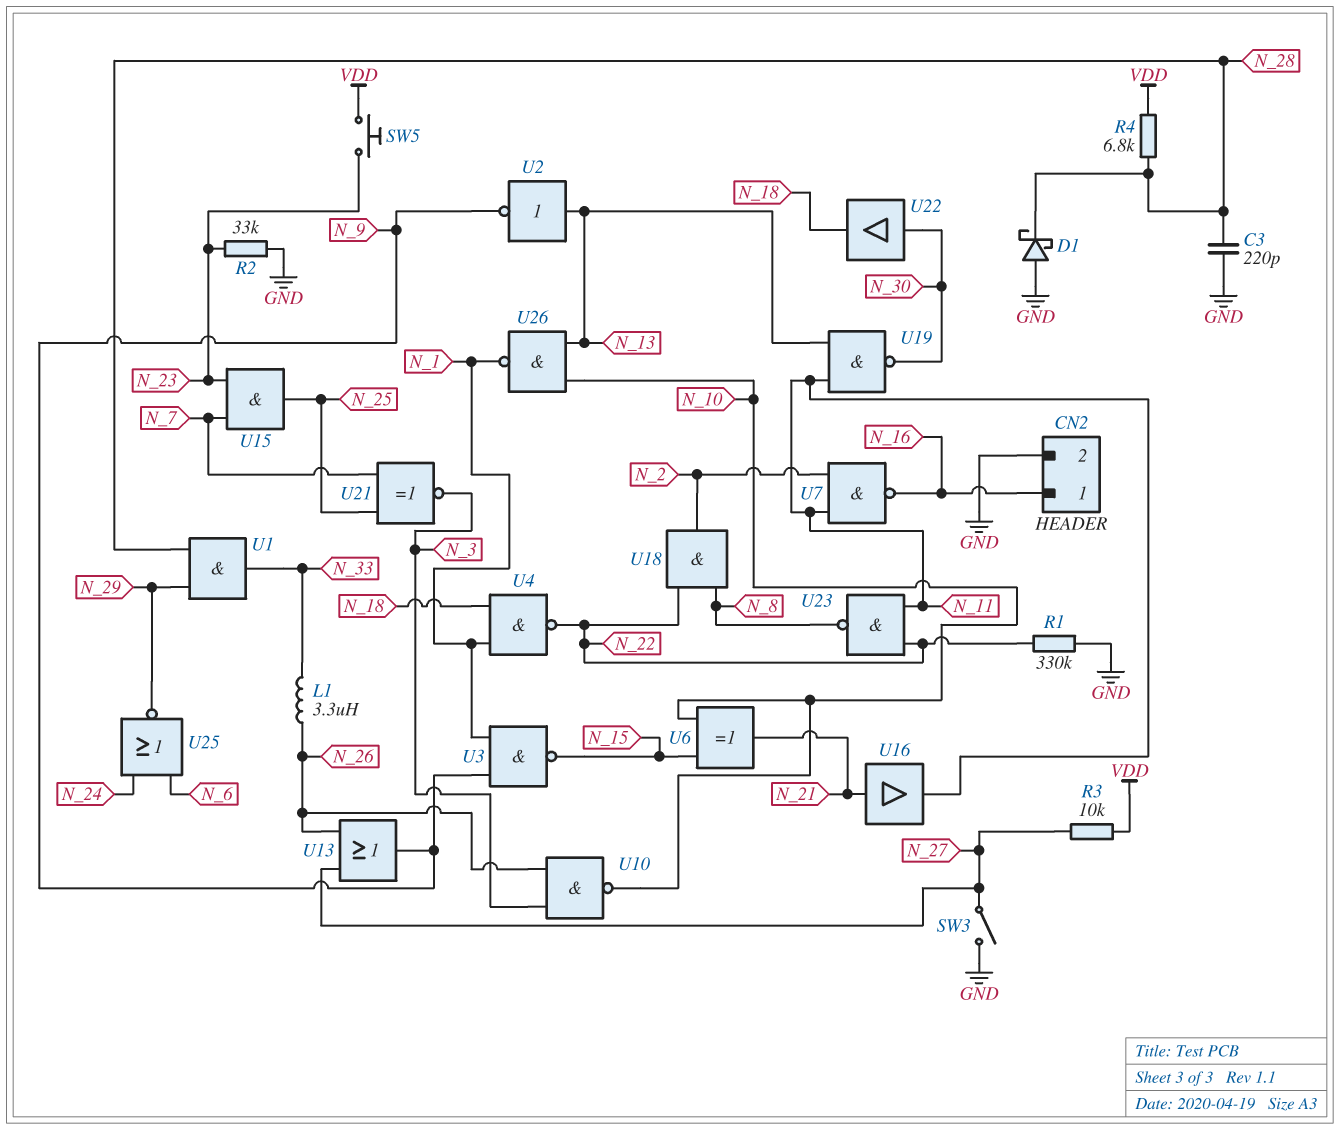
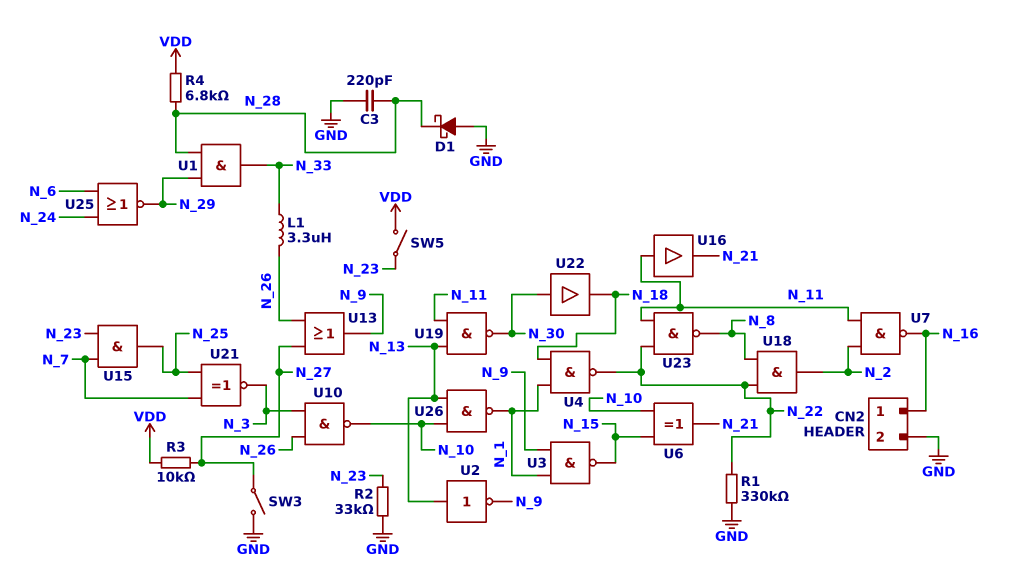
SW5: button (N_23, VDD) -> switch (N_23, VDD)
U16: buffer (in N_21, out N_11) -> buffer (in N_11, out N_21)

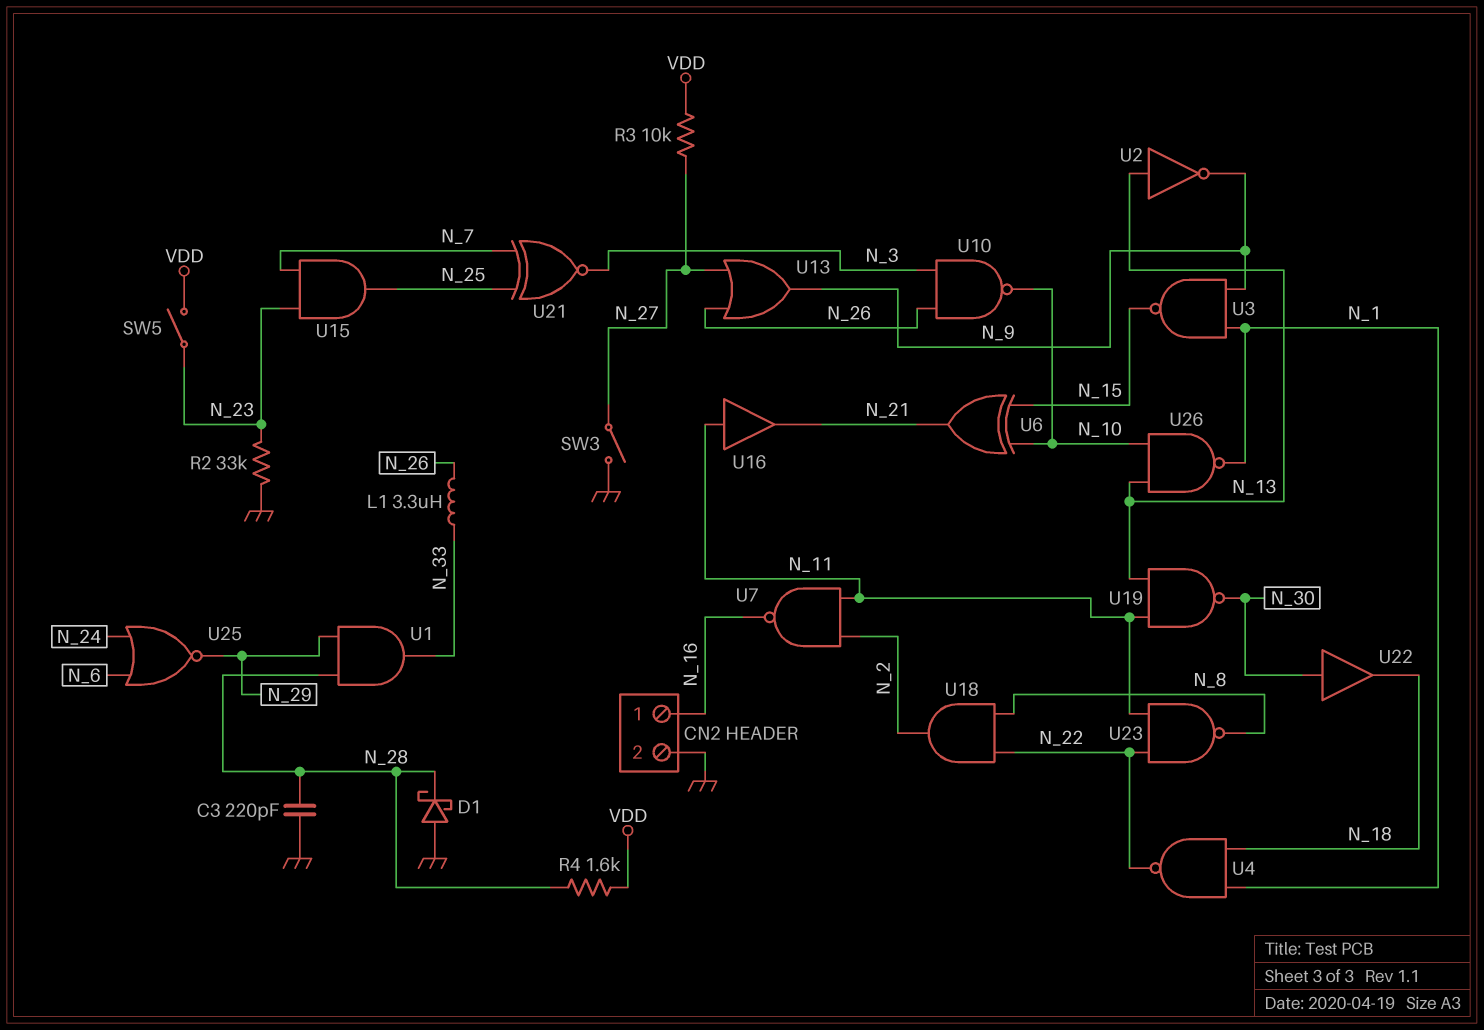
R1: 330k (GND, N_22) -> none
R4: 6.8k (N_28, VDD) -> 1.6k (N_28, VDD)

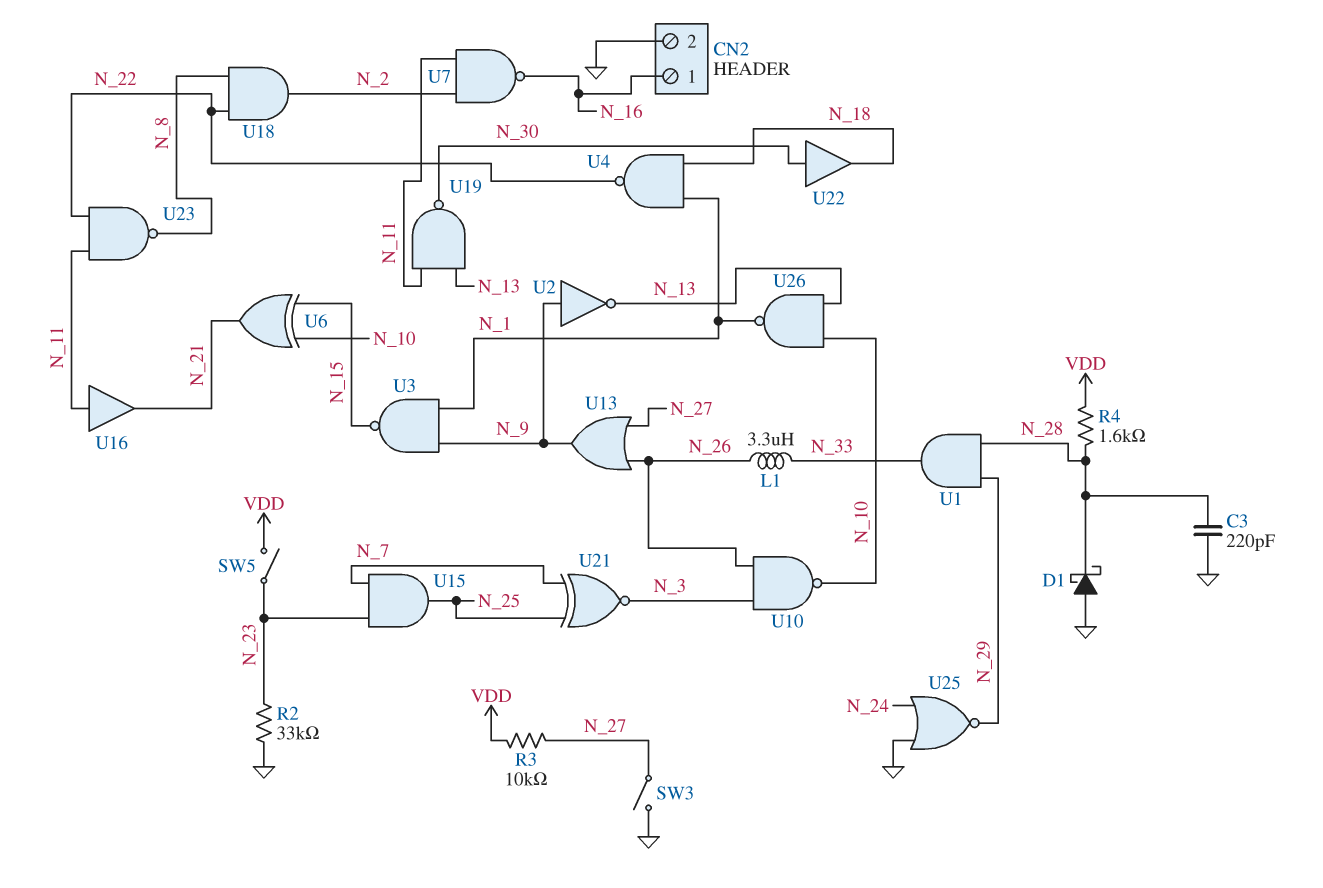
U2: NOT (in N_13, out N_9) -> NOT (in N_9, out N_13)
U25: NOR (in N_6, in N_24, out N_29) -> NOR (in GND, in N_24, out N_29)

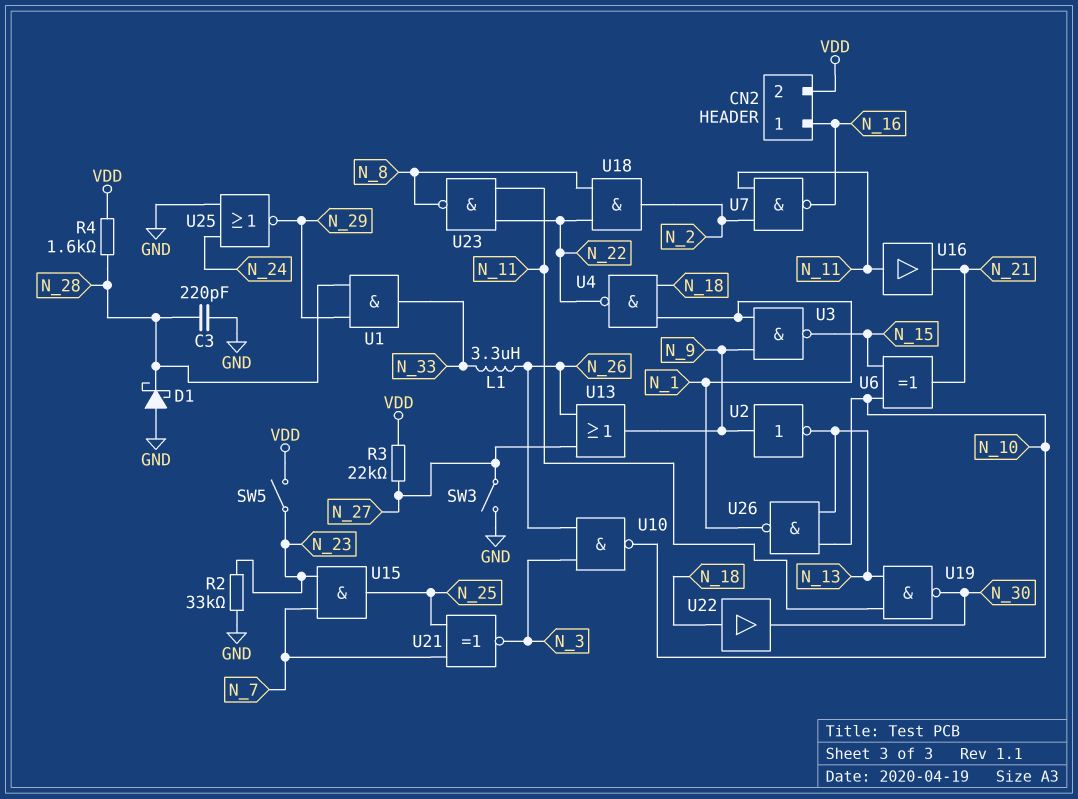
CN2 pin 2: GND -> VDD
R3: 10k (N_27, VDD) -> 22k (N_27, VDD)
U22: buffer (in N_30, out N_18) -> buffer (in N_18, out N_30)

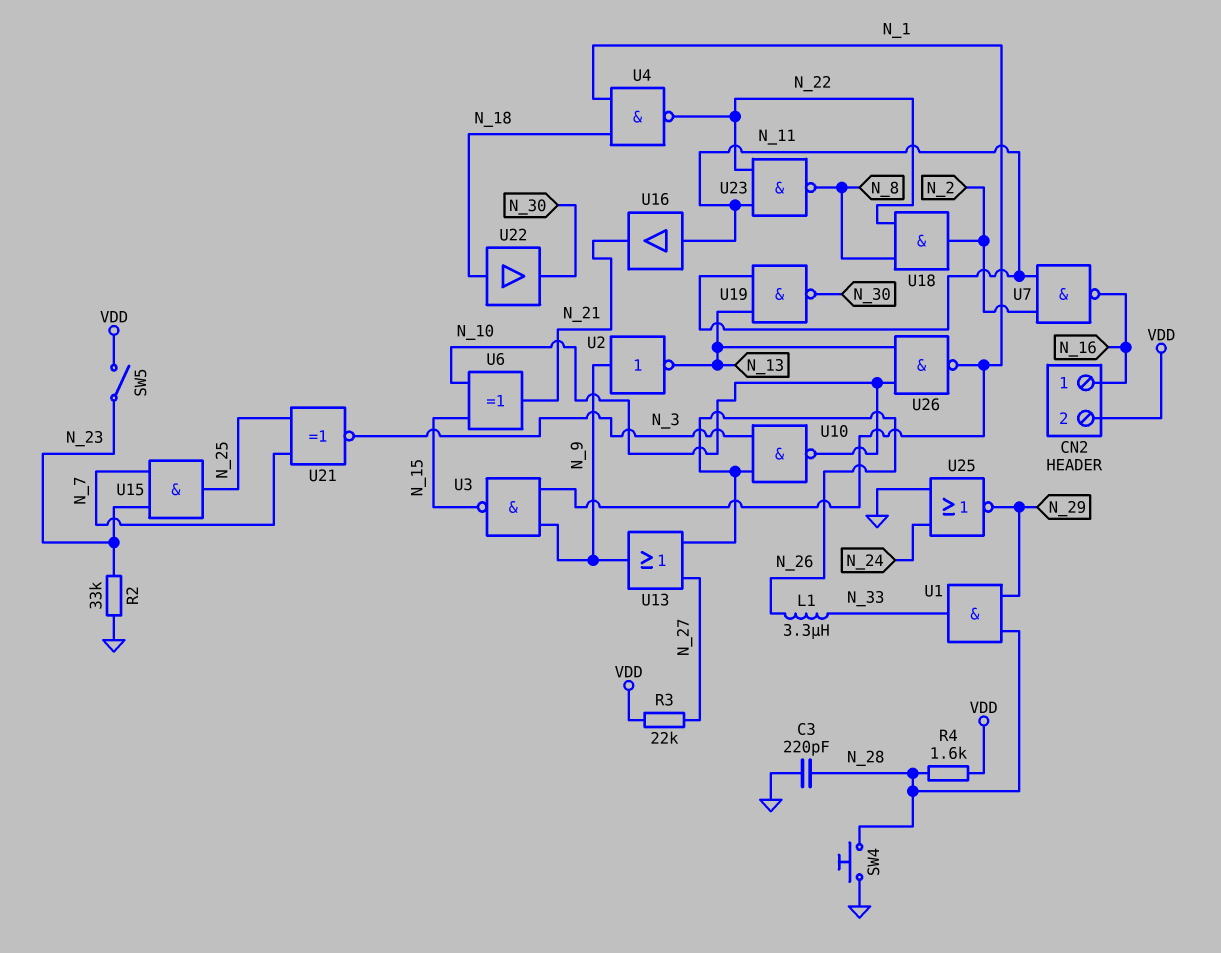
D1: schottky (A GND, K N_28) -> none
SW3: switch (GND, N_27) -> none
SW4: none -> button (GND, N_28)

